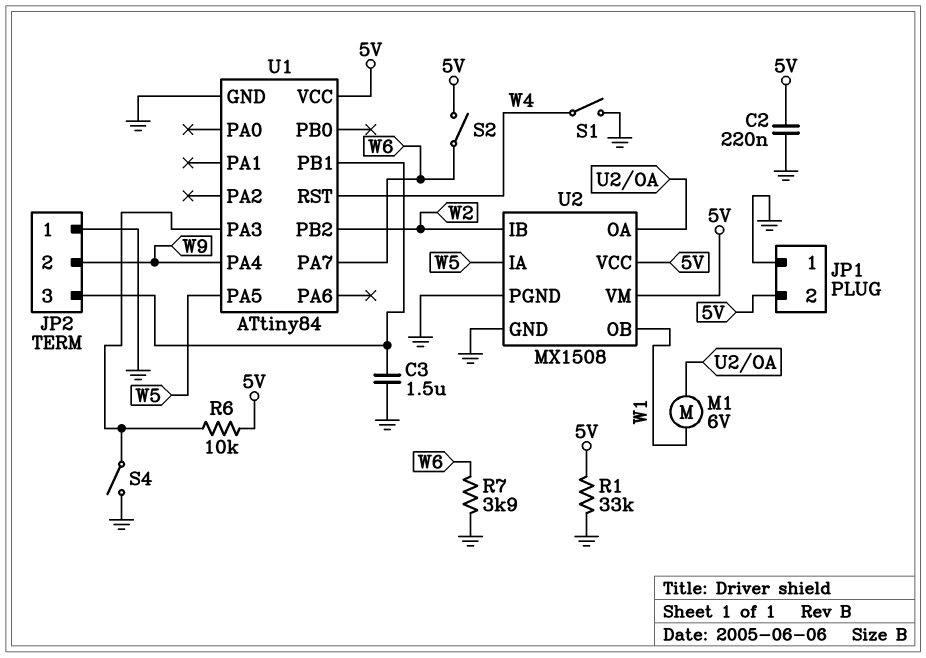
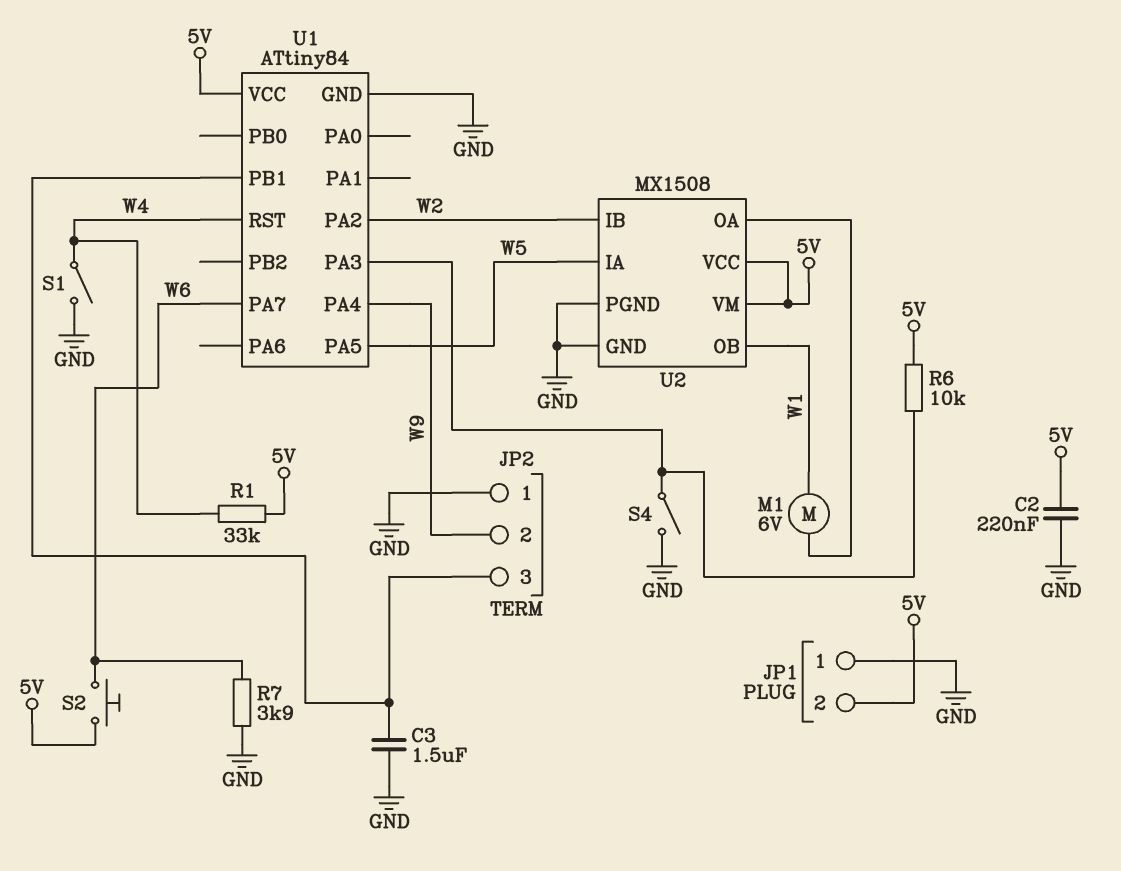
R1: 33k (5V, GND) -> 33k (5V, W4)
S2: switch (5V, W6) -> button (5V, W6)
U1 pin PA2: none -> W2
U1 pin PB2: W2 -> none

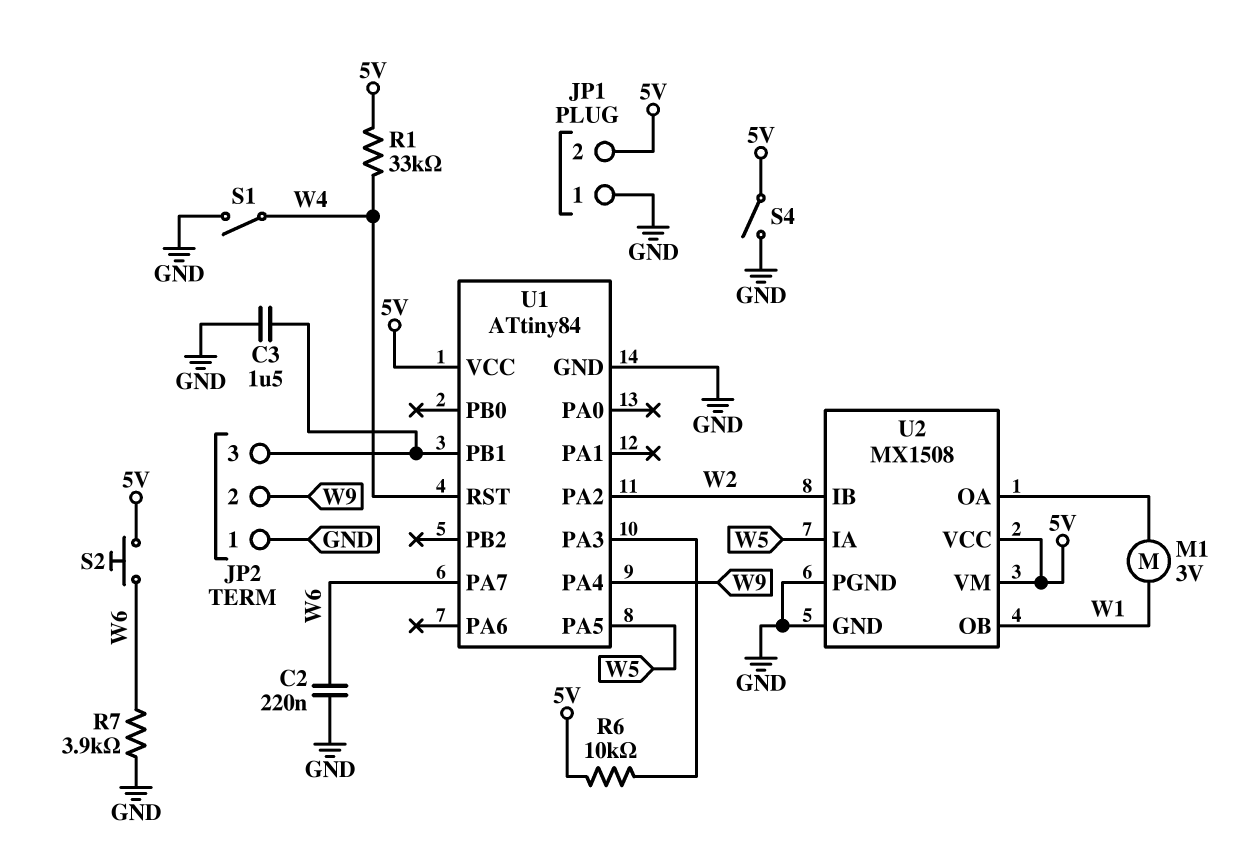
C2: 220nF (5V, GND) -> 220nF (GND, W6)
M1: motor 6V (U2/OA, W1) -> motor 3V (U2/OA, W1)
S4: switch (GND, U1/PA3) -> switch (5V, GND)

